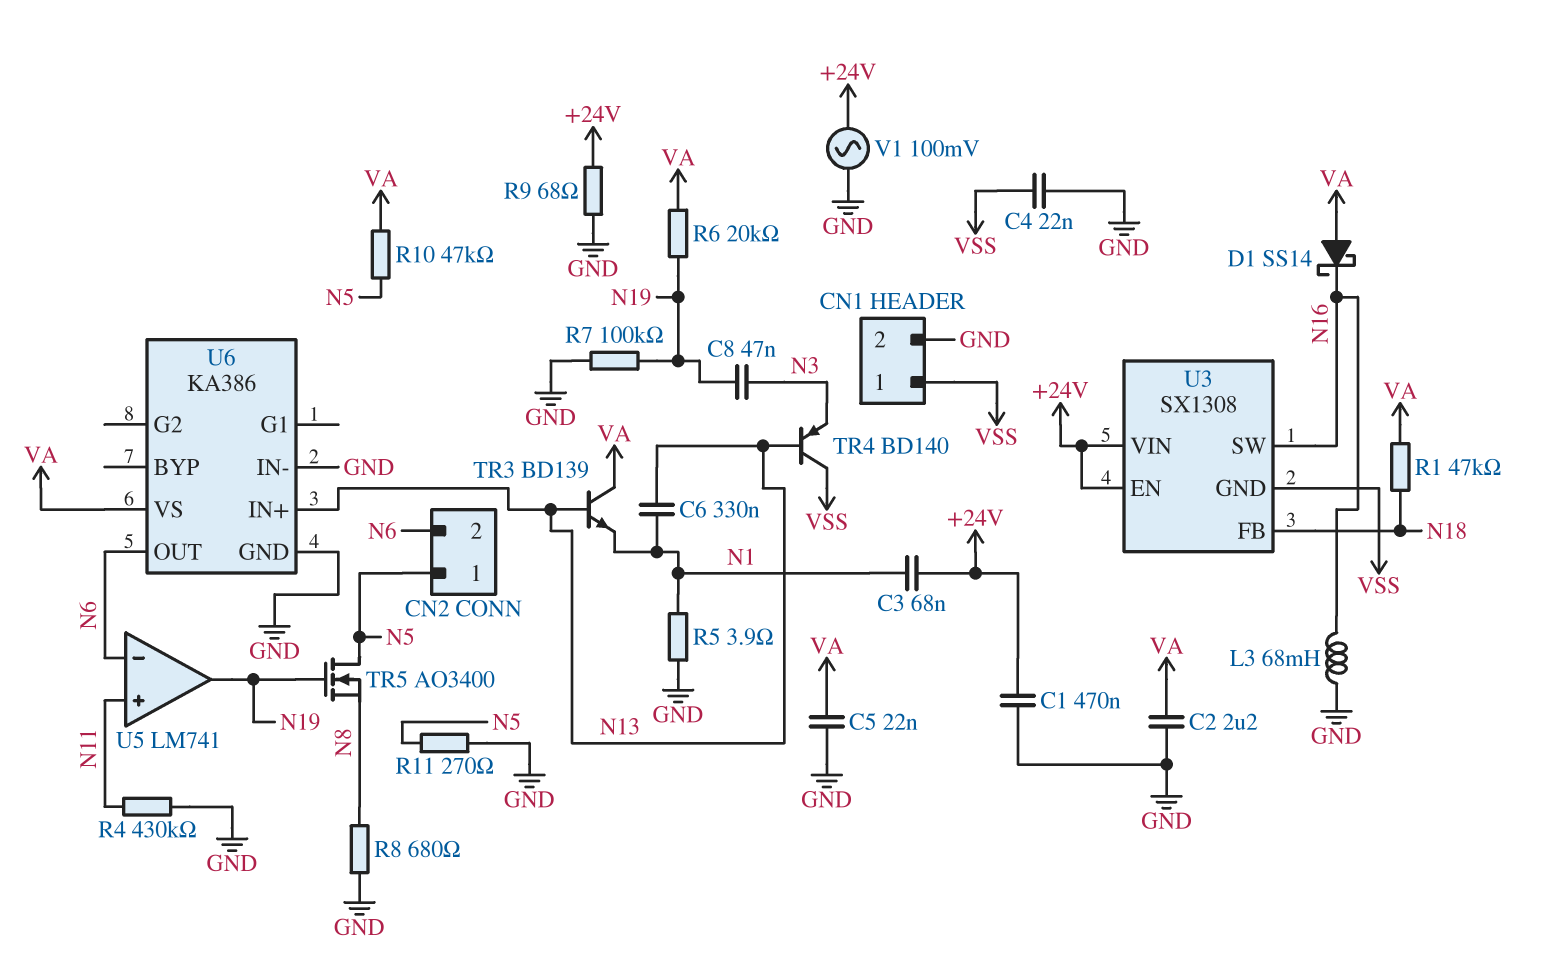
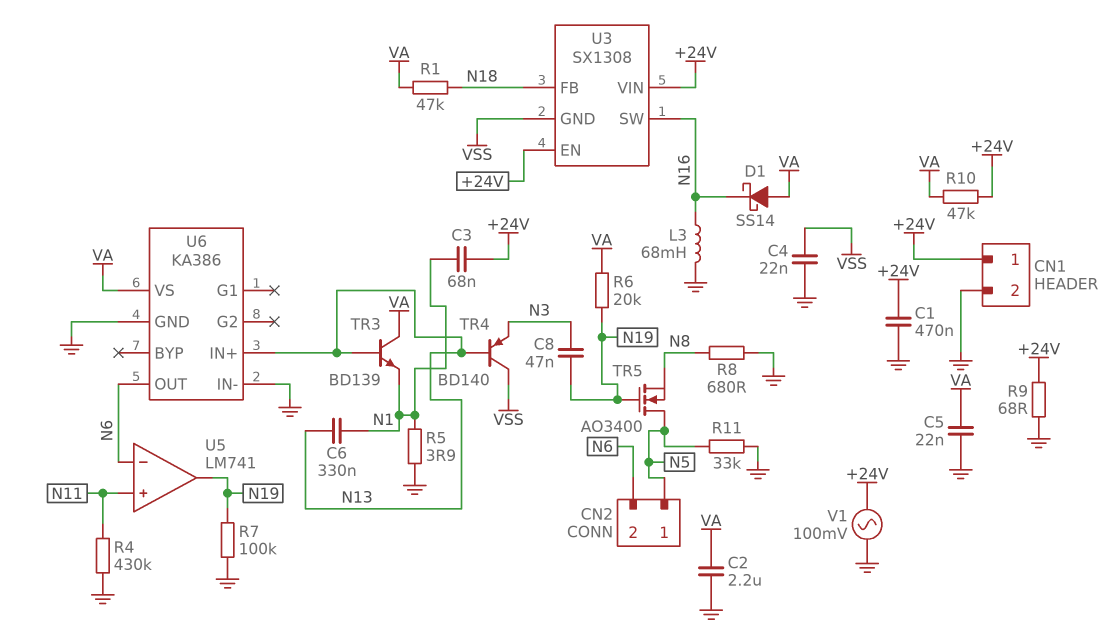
CN1 pin 1: VSS -> +24V
R10: 47k (N5, VA) -> 47k (+24V, VA)
R11: 270 (GND, N5) -> 33k (GND, N5)

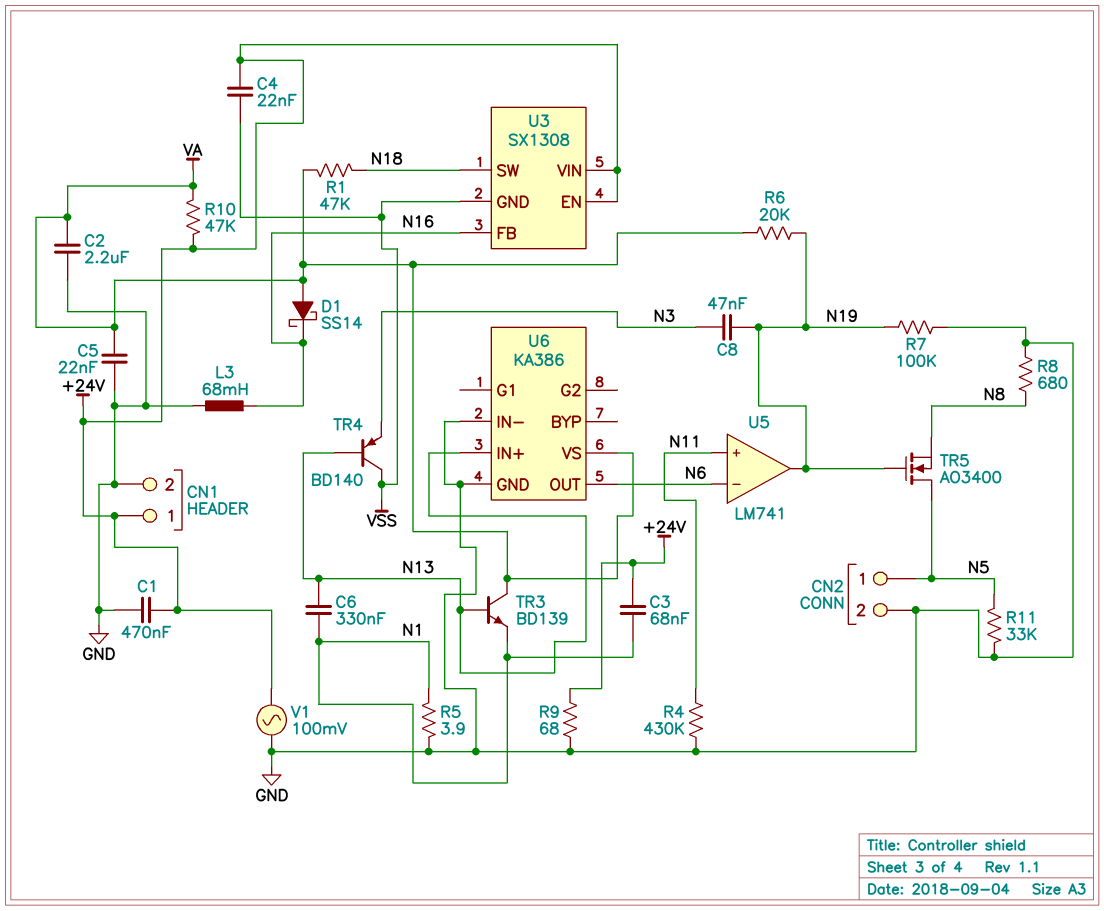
C4: 22nF (GND, VSS) -> 22nF (+24V, VSS)
CN2 pin 2: N6 -> GND
U3 pin FB: N18 -> N16
U3 pin SW: N16 -> N18

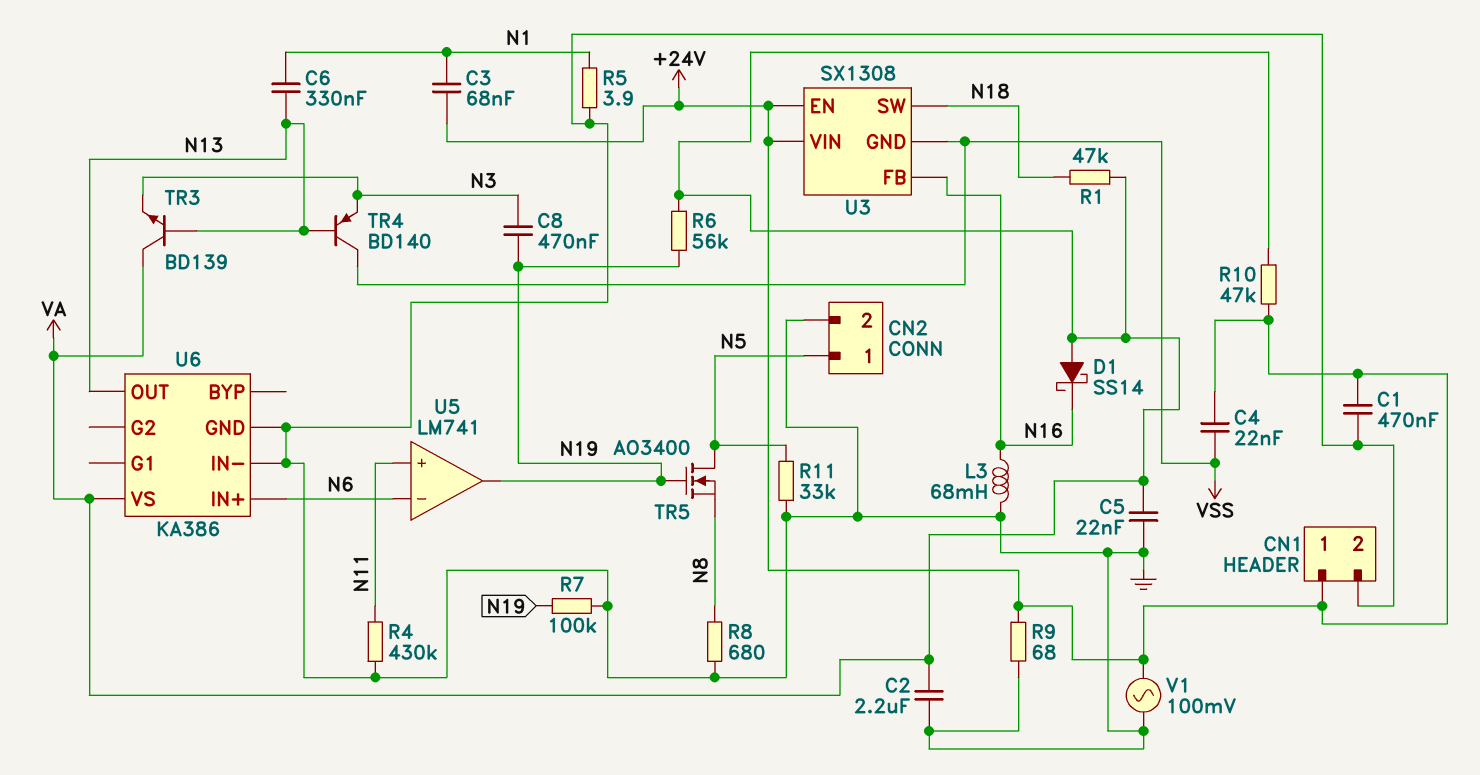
C8: 47nF (N3, N19) -> 470nF (N3, N19)
R6: 20k (N19, VA) -> 56k (N19, VA)
TR3: NPN BD139 (B N13, C VA, E N1) -> NPN BD139 (B N13, C VA, E N3)
U6 pin IN+: N13 -> N6
U6 pin OUT: N6 -> N13

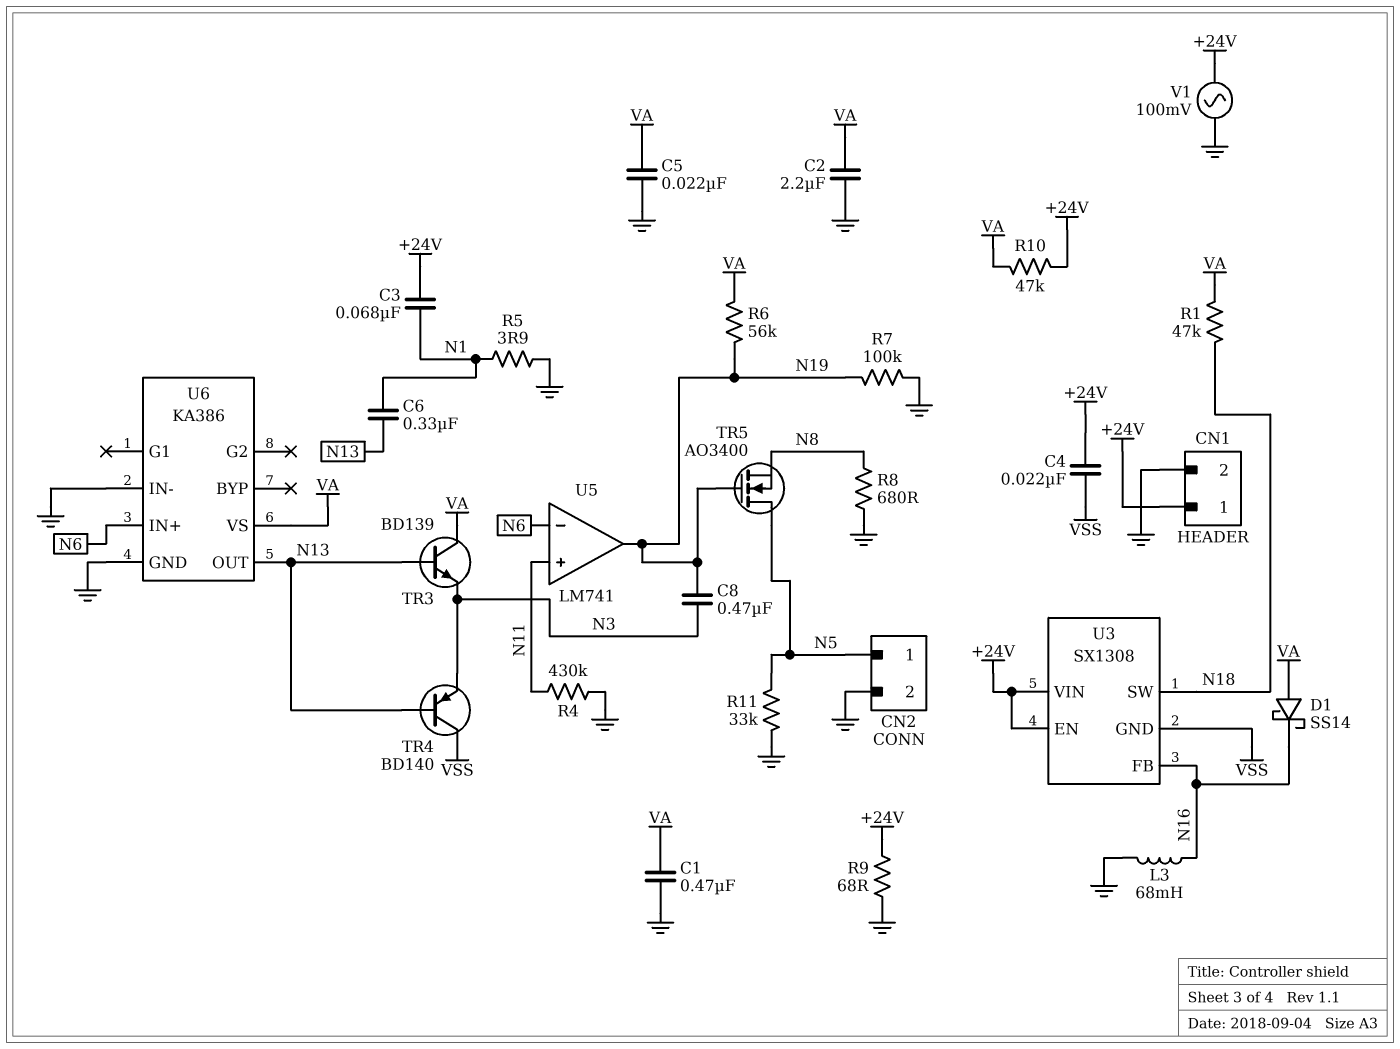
C1: 470nF (+24V, GND) -> 470nF (GND, VA)

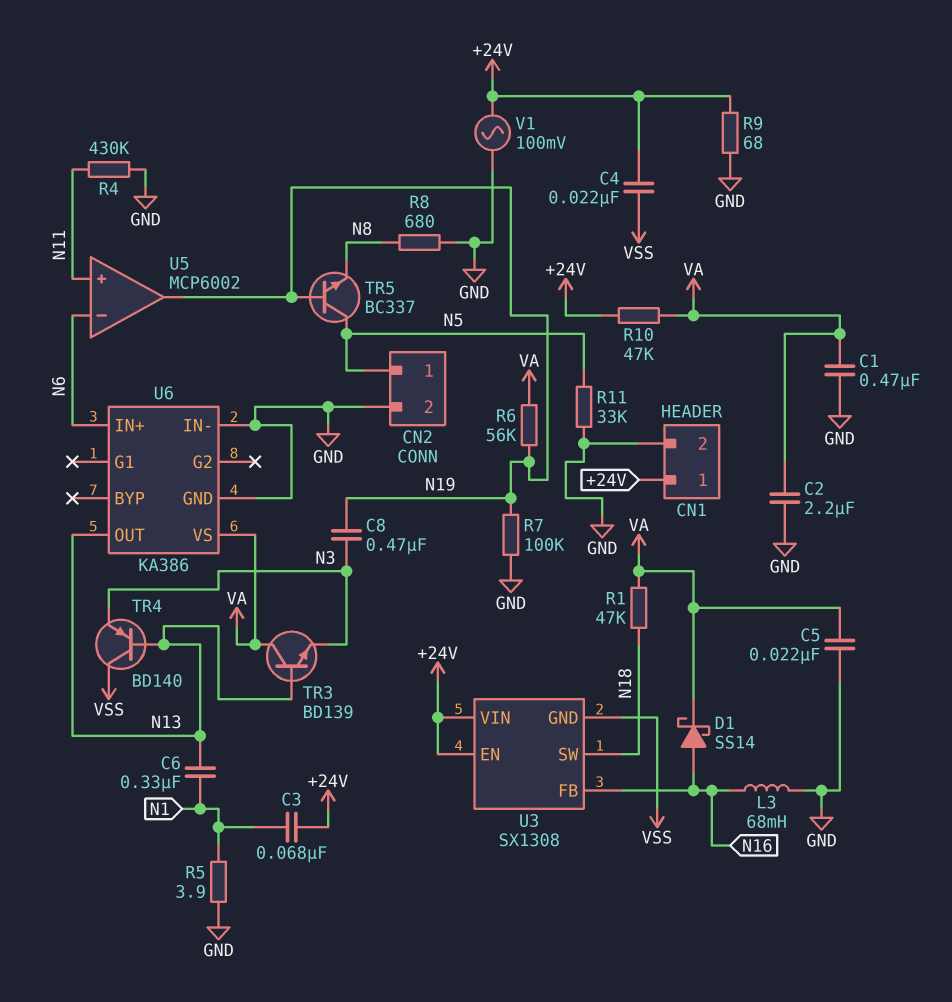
D1: schottky SS14 (A VA, K N16) -> schottky SS14 (A N16, K VA)
TR5: NMOS AO3400 (G N19, D N5, S N8) -> NPN BC337 (B N19, C N5, E N8)
U5: LM741 -> MCP6002

